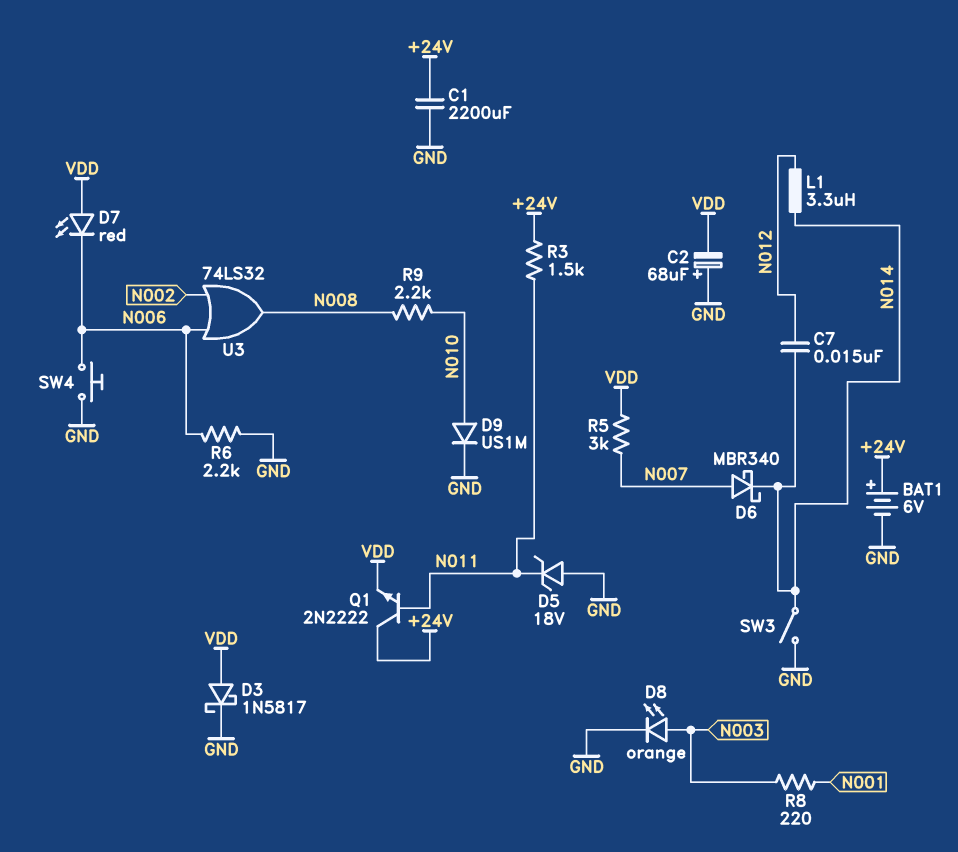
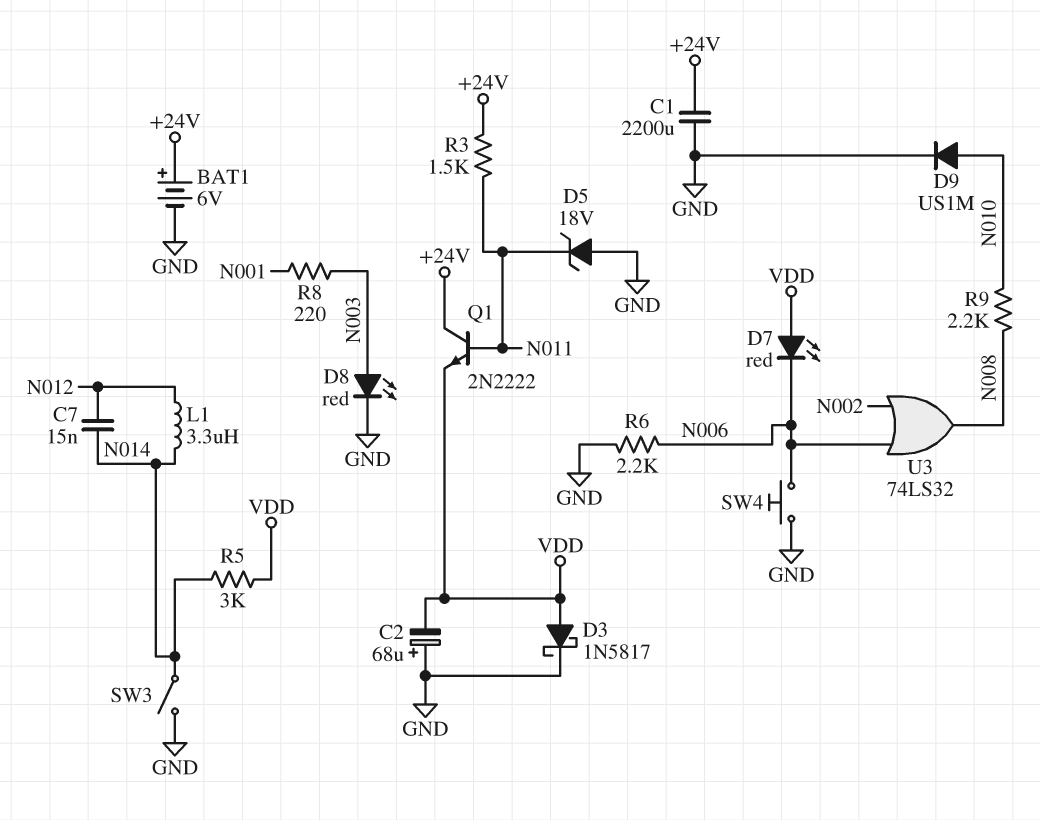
D6: schottky MBR340 (A N007, K N014) -> none
D8: LED orange (A N003, K GND) -> LED red (A N003, K GND)
R5: 3k (N007, VDD) -> 3k (N014, VDD)

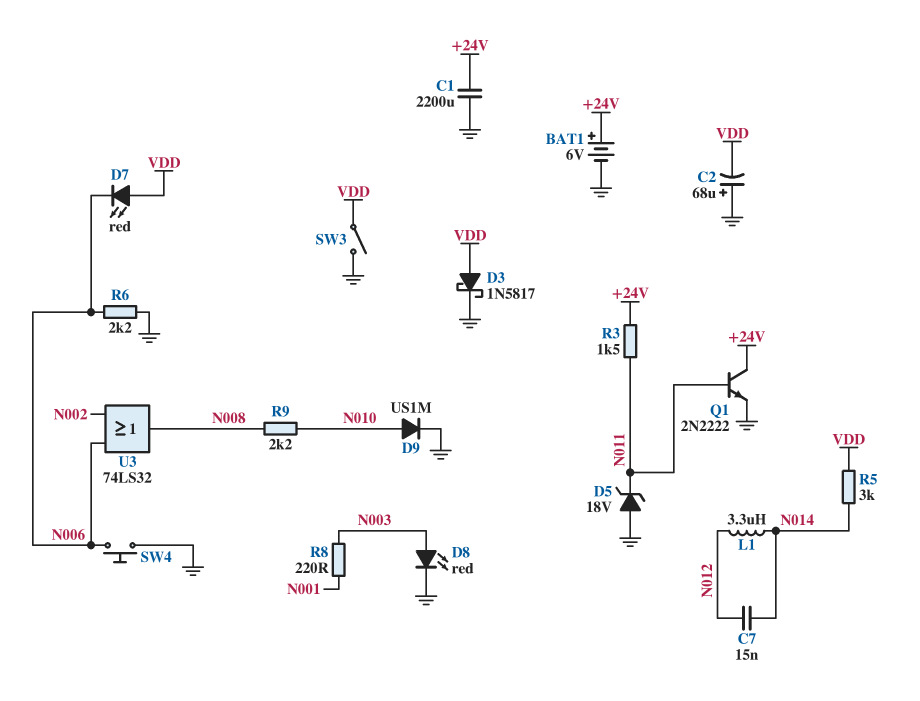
Q1: NPN 2N2222 (B N011, C +24V, E VDD) -> NPN 2N2222 (B N011, C +24V, E GND)
SW3: switch (GND, N014) -> switch (GND, VDD)

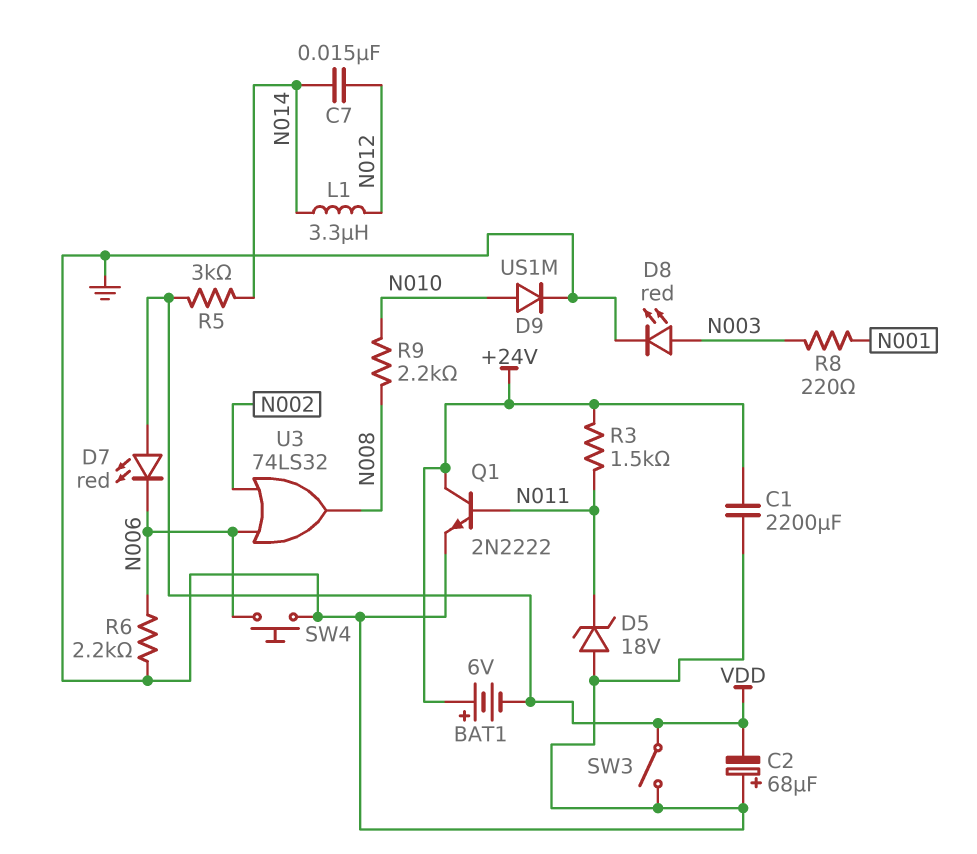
BAT1: 6V (plus +24V, minus GND) -> 6V (plus +24V, minus VDD)
D3: schottky 1N5817 (A VDD, K GND) -> none

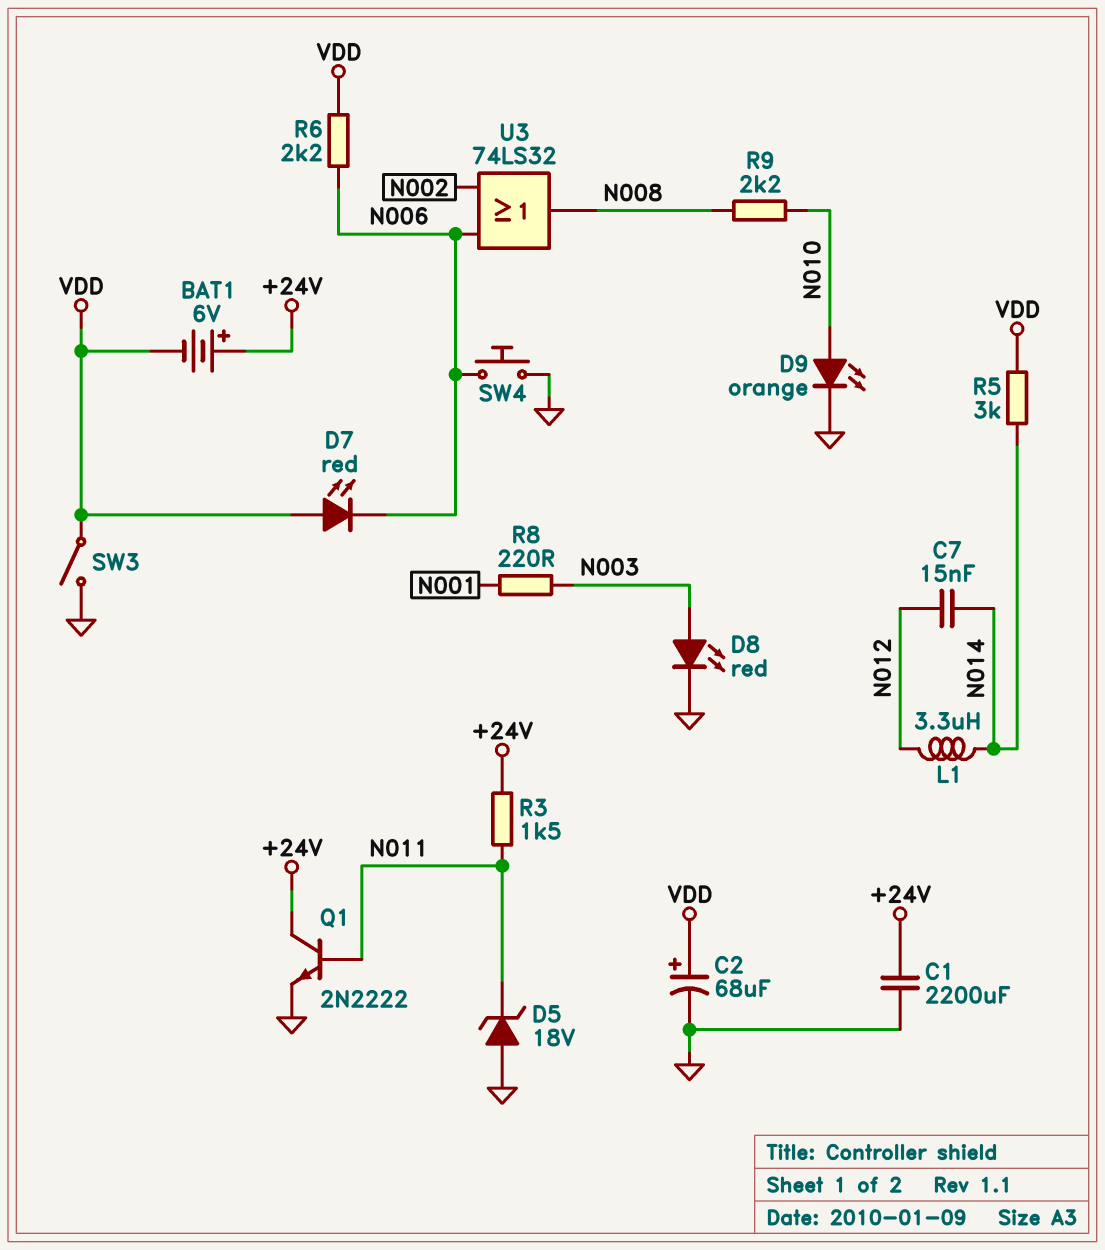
C2: 68uF (plus GND, minus VDD) -> 68uF (plus VDD, minus GND)
D9: diode US1M (A N010, K GND) -> LED orange (A N010, K GND)
R6: 2.2k (GND, N006) -> 2.2k (N006, VDD)

